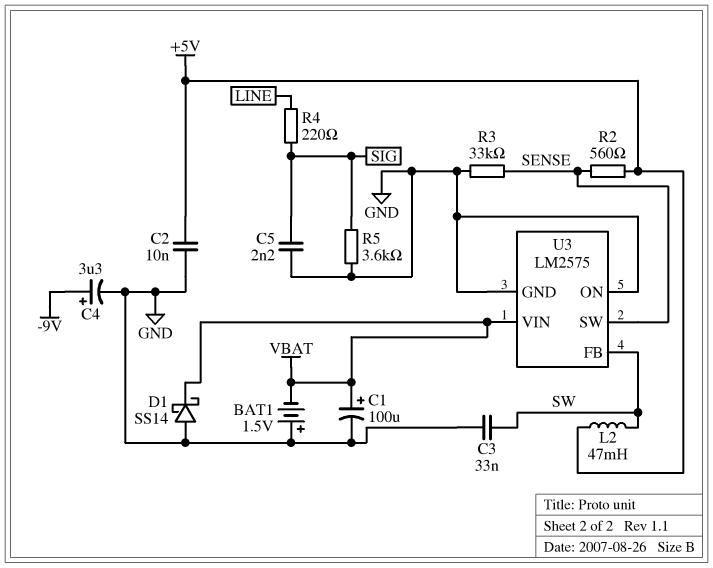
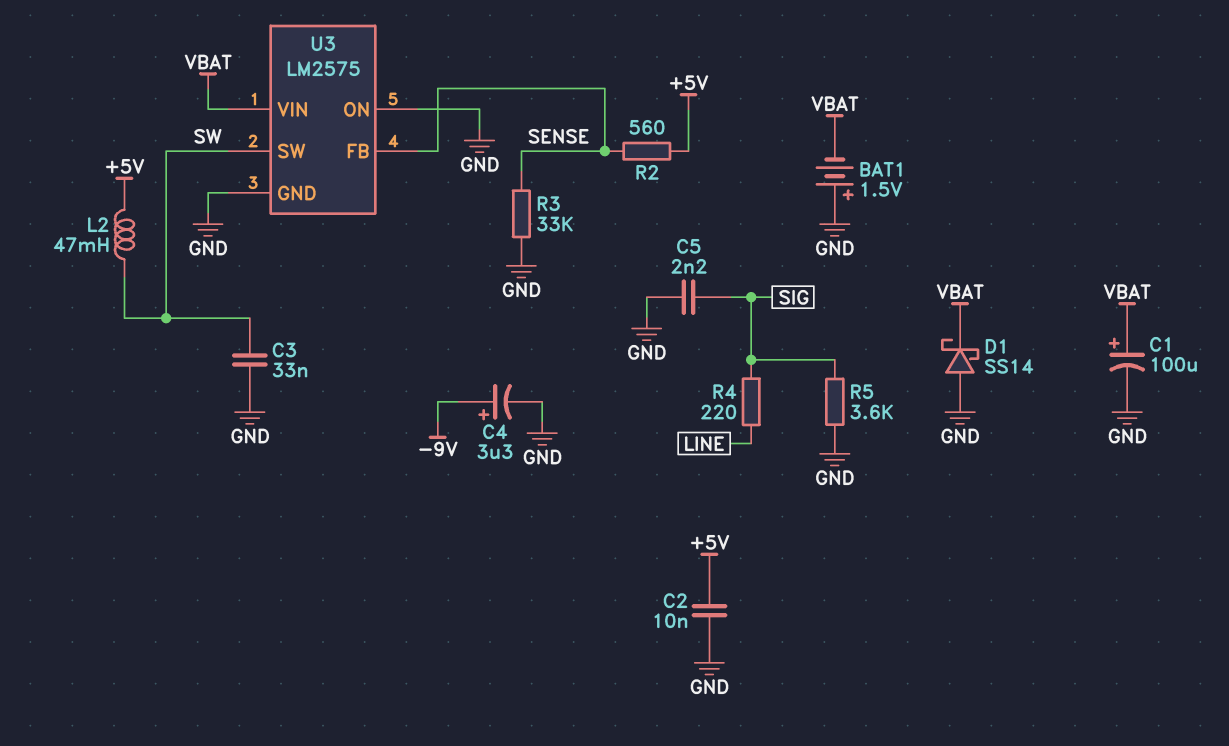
U3 pin FB: SW -> SENSE
U3 pin SW: SENSE -> SW

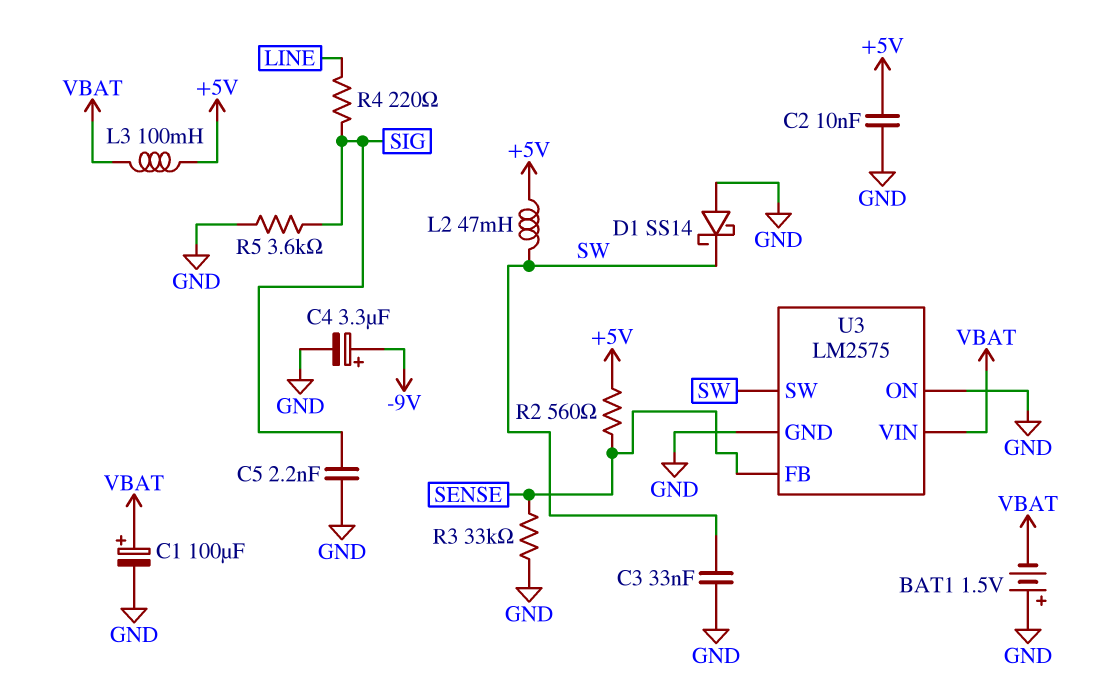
D1: schottky SS14 (A GND, K VBAT) -> schottky SS14 (A GND, K SW)
L3: none -> 100mH (+5V, VBAT)

